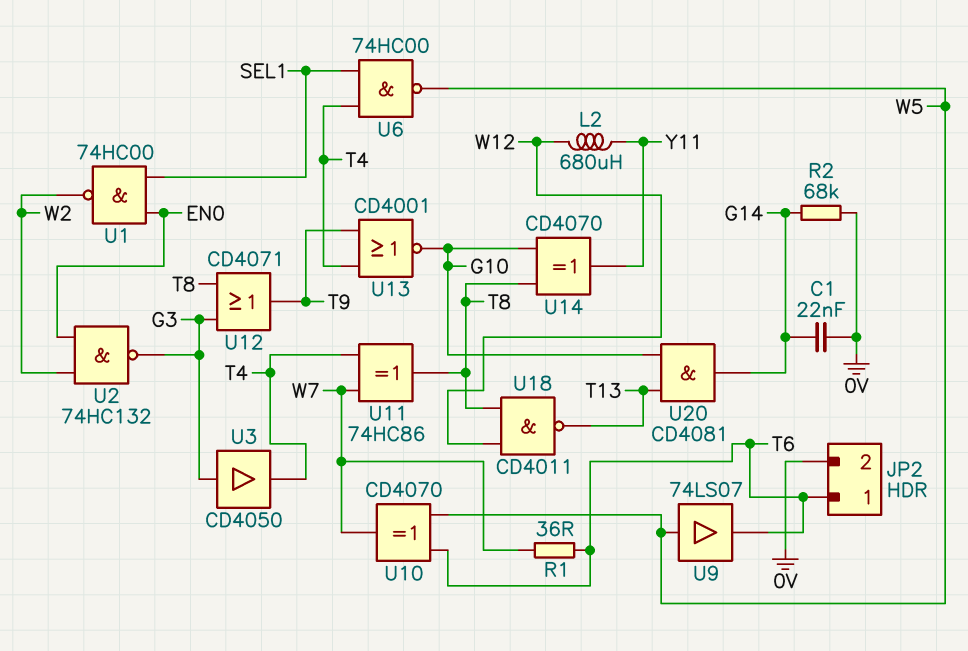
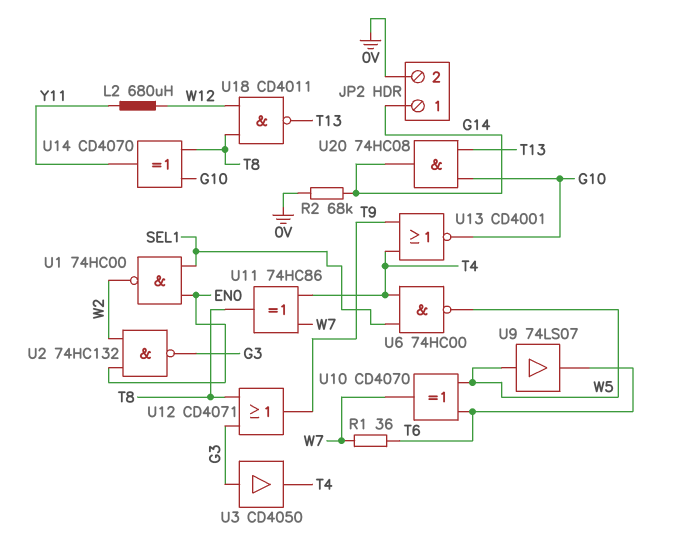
C1: 22nF (0V, G14) -> none
JP2 pin 1: T6 -> G14
U20: AND CD4081 (in G10, in T13, out G14) -> AND 74HC08 (in G10, in T13, out G14)

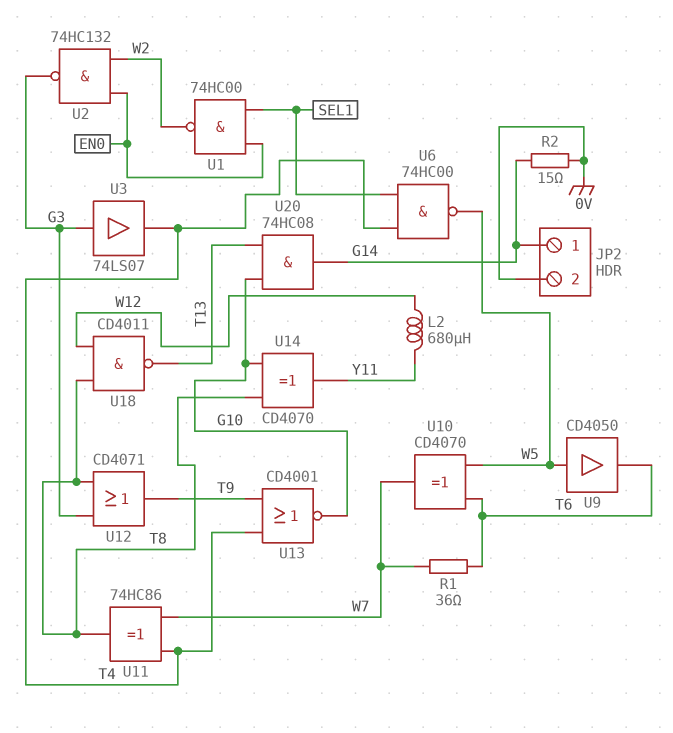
R2: 68k (0V, G14) -> 15 (0V, G14)
U3: buffer CD4050 (in G3, out T4) -> buffer 74LS07 (in G3, out T4)
U9: buffer 74LS07 (in W5, out T6) -> buffer CD4050 (in W5, out T6)

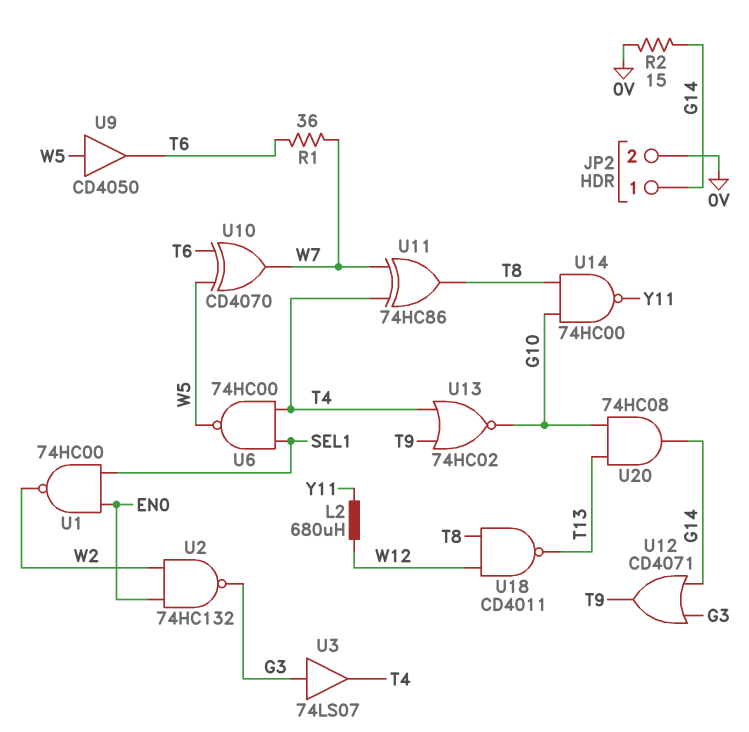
U12: OR CD4071 (in G3, in T8, out T9) -> OR CD4071 (in G3, in G14, out T9)
U13: NOR CD4001 (in T4, in T9, out G10) -> NOR 74HC02 (in T4, in T9, out G10)
U14: XOR CD4070 (in G10, in T8, out Y11) -> NAND 74HC00 (in G10, in T8, out Y11)

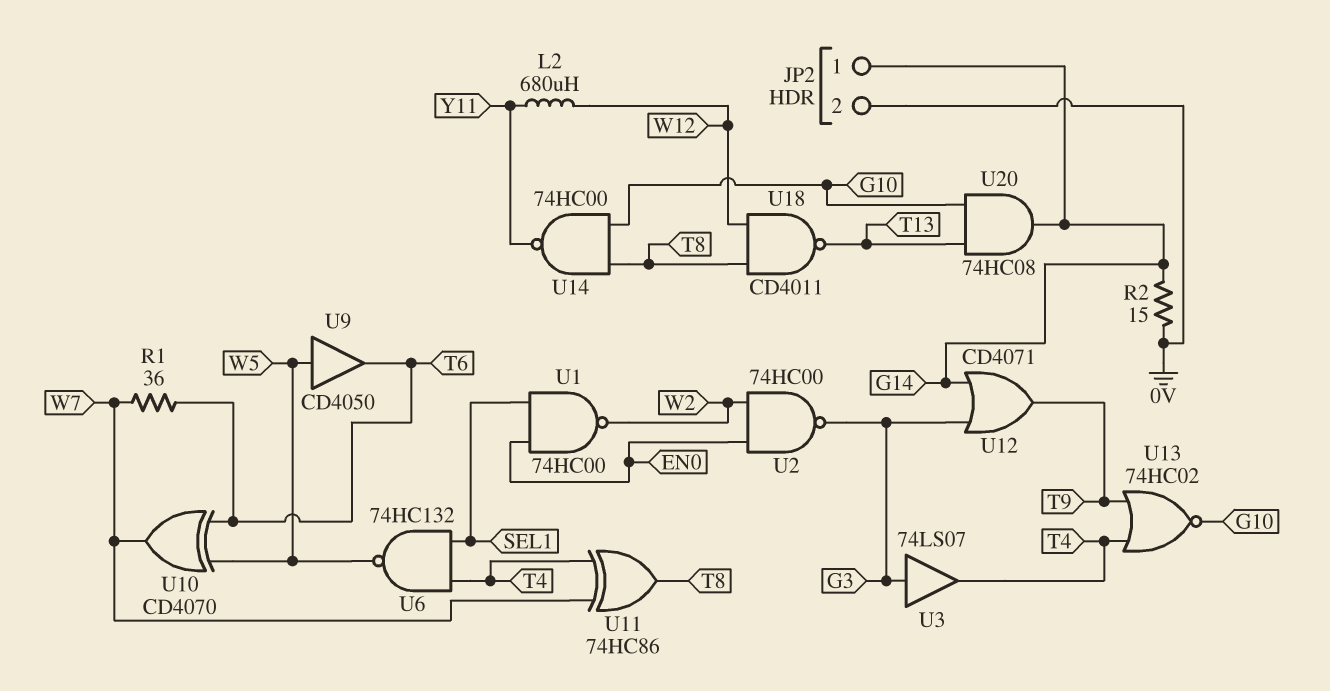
U2: NAND 74HC132 (in EN0, in W2, out G3) -> NAND 74HC00 (in EN0, in W2, out G3)
U6: NAND 74HC00 (in SEL1, in T4, out W5) -> NAND 74HC132 (in SEL1, in T4, out W5)

